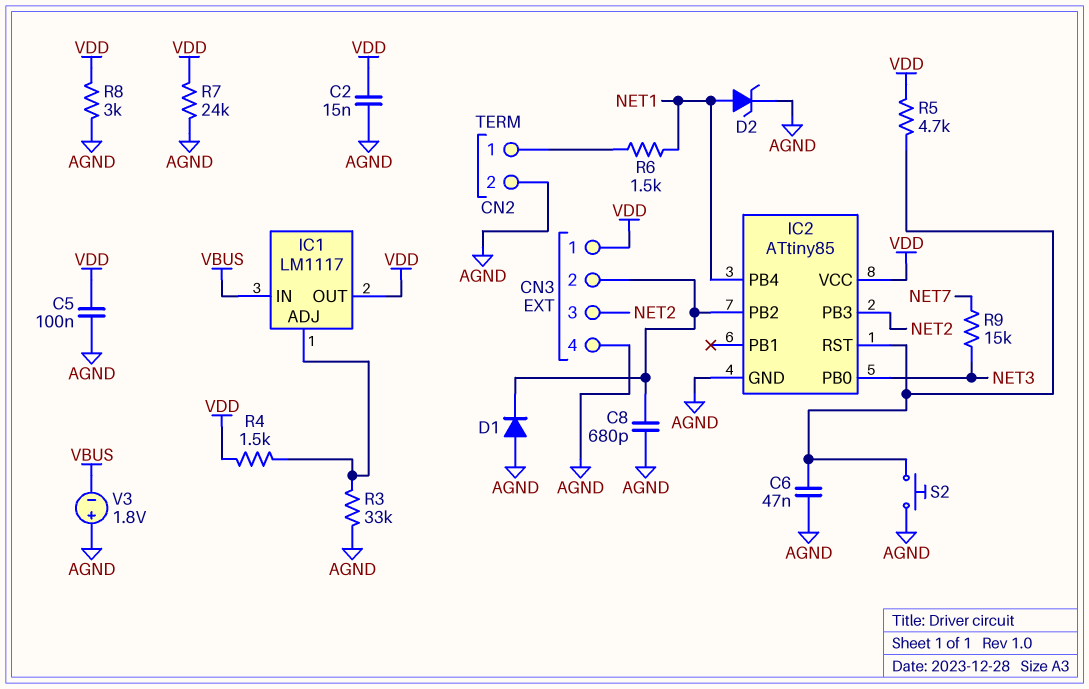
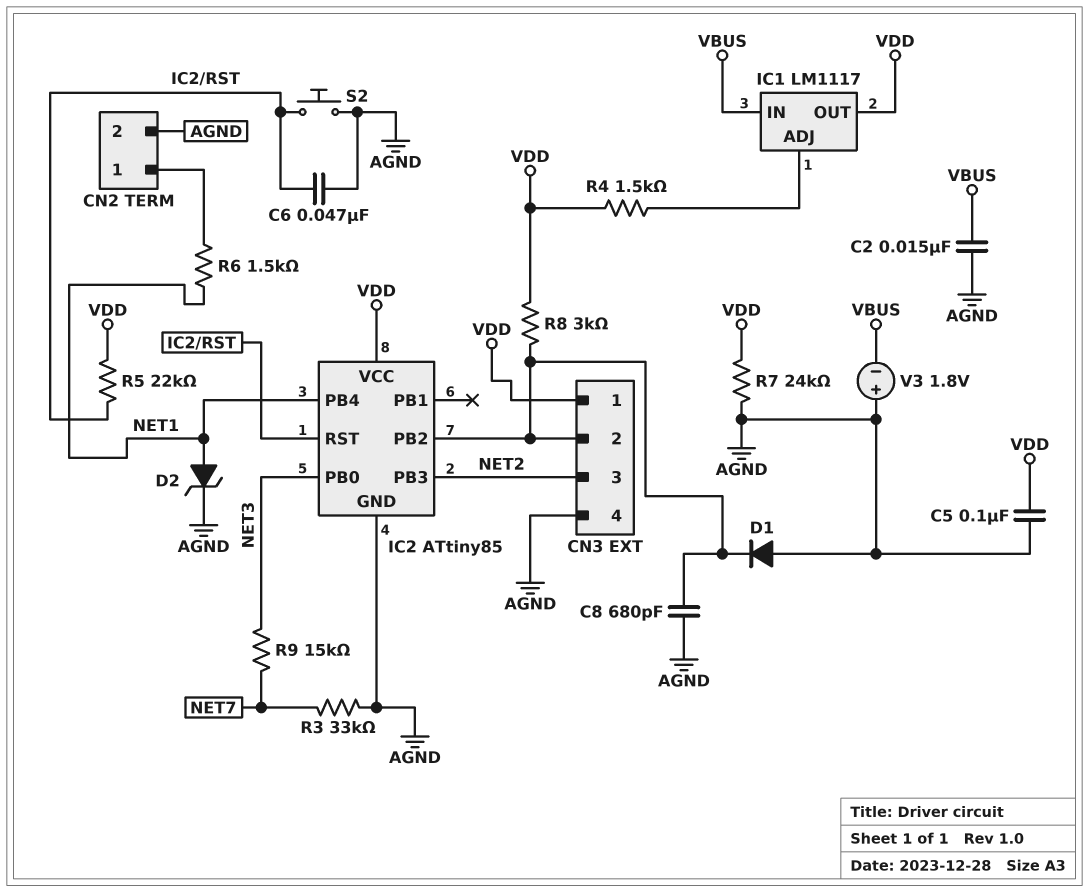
C2: 15nF (AGND, VDD) -> 15nF (AGND, VBUS)
R3: 33k (AGND, IC1/ADJ) -> 33k (AGND, NET7)
R5: 4.7k (IC2/RST, VDD) -> 22k (IC2/RST, VDD)
R8: 3k (AGND, VDD) -> 3k (CN3/2, VDD)

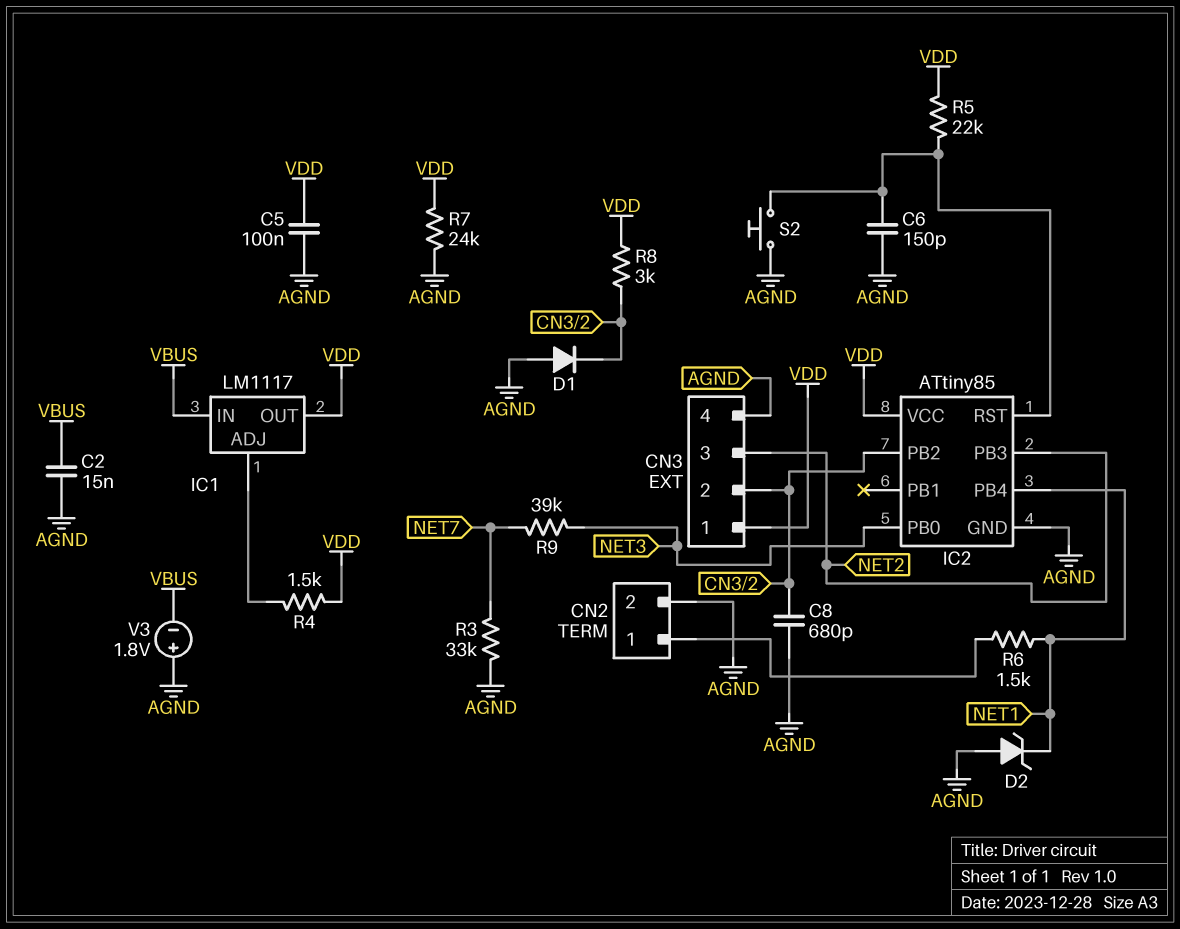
C6: 47nF (AGND, IC2/RST) -> 150pF (AGND, IC2/RST)
D2: zener (A NET1, K AGND) -> zener (A AGND, K NET1)
R9: 15k (NET3, NET7) -> 39k (NET3, NET7)

